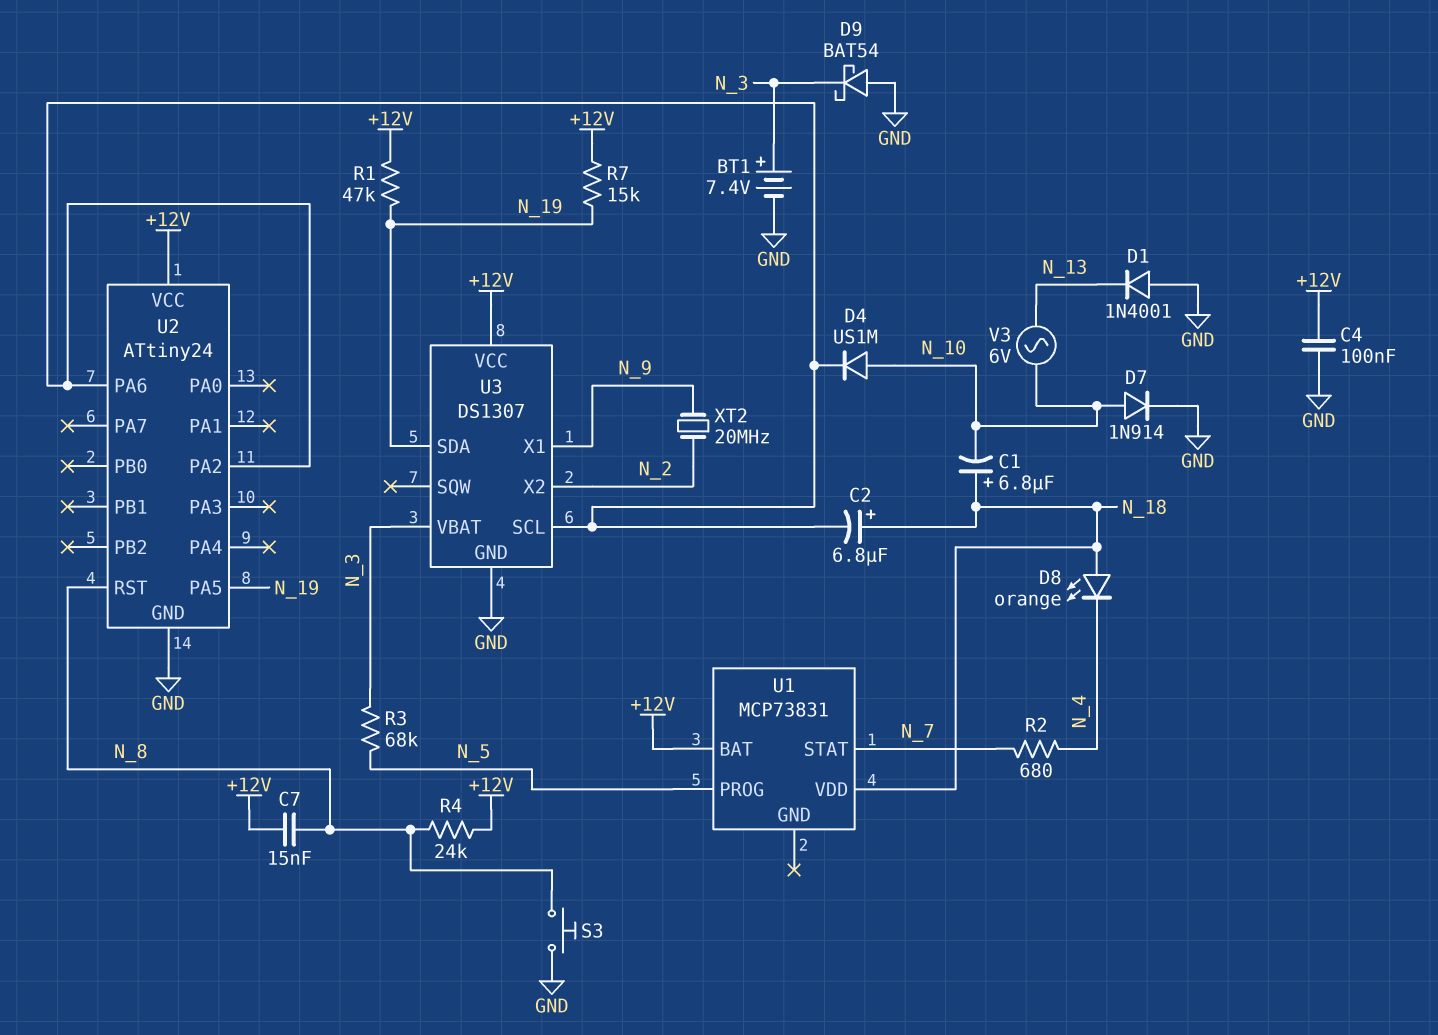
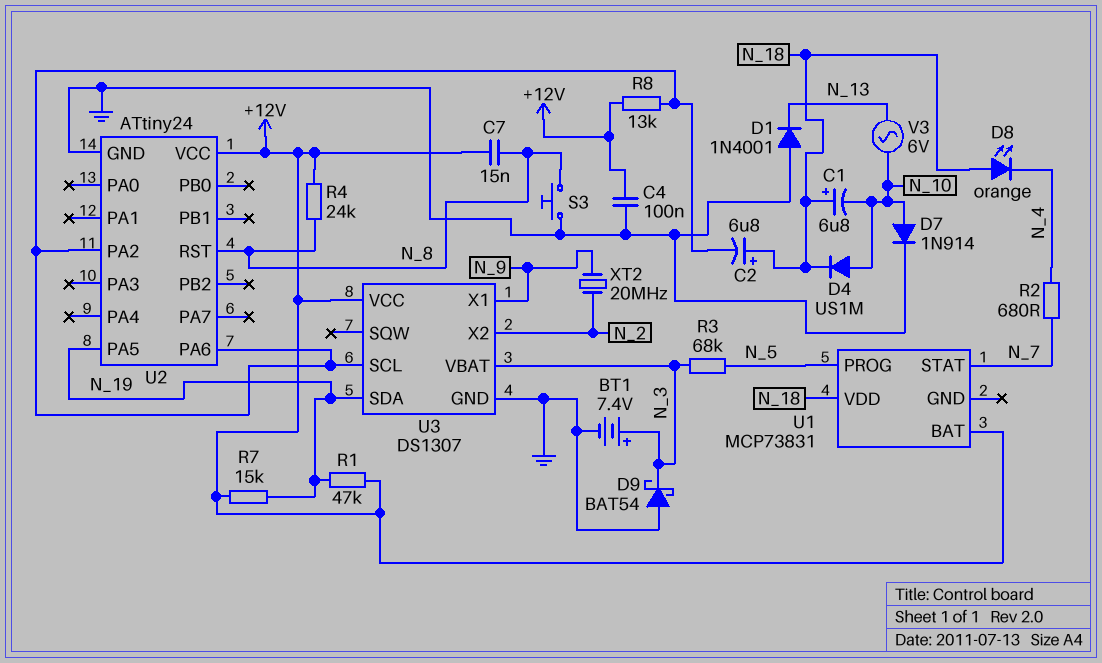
D4: diode US1M (A N_10, K U2/PA2) -> diode US1M (A N_10, K N_18)
R8: none -> 13k (+12V, U2/PA2)

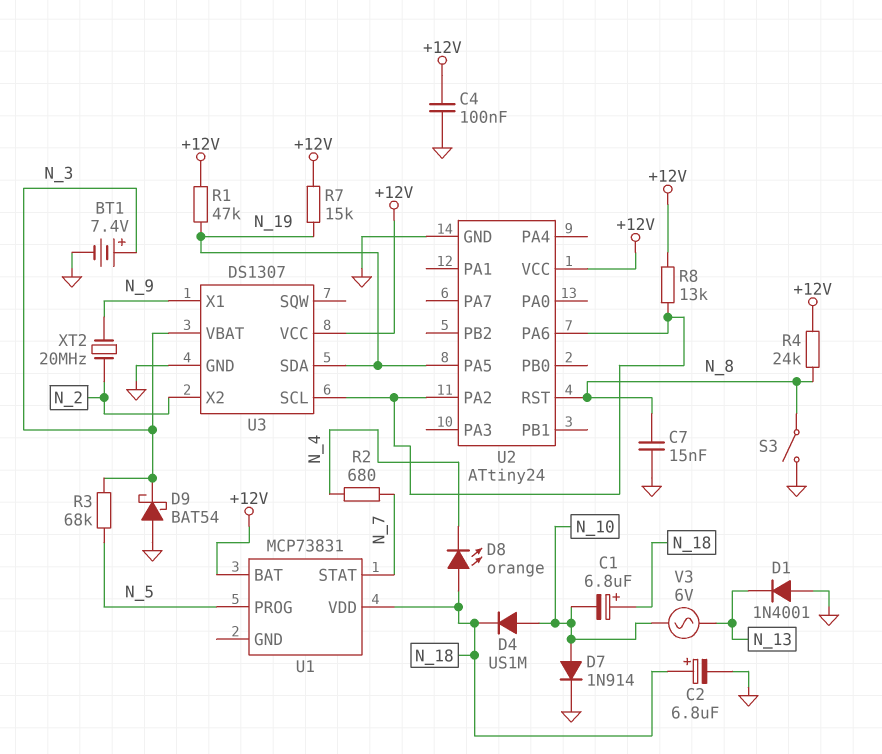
C2: 6.8uF (plus N_18, minus U2/PA2) -> 6.8uF (plus N_18, minus GND)
C7: 15nF (+12V, N_8) -> 15nF (GND, N_8)
S3: button (GND, N_8) -> switch (GND, N_8)

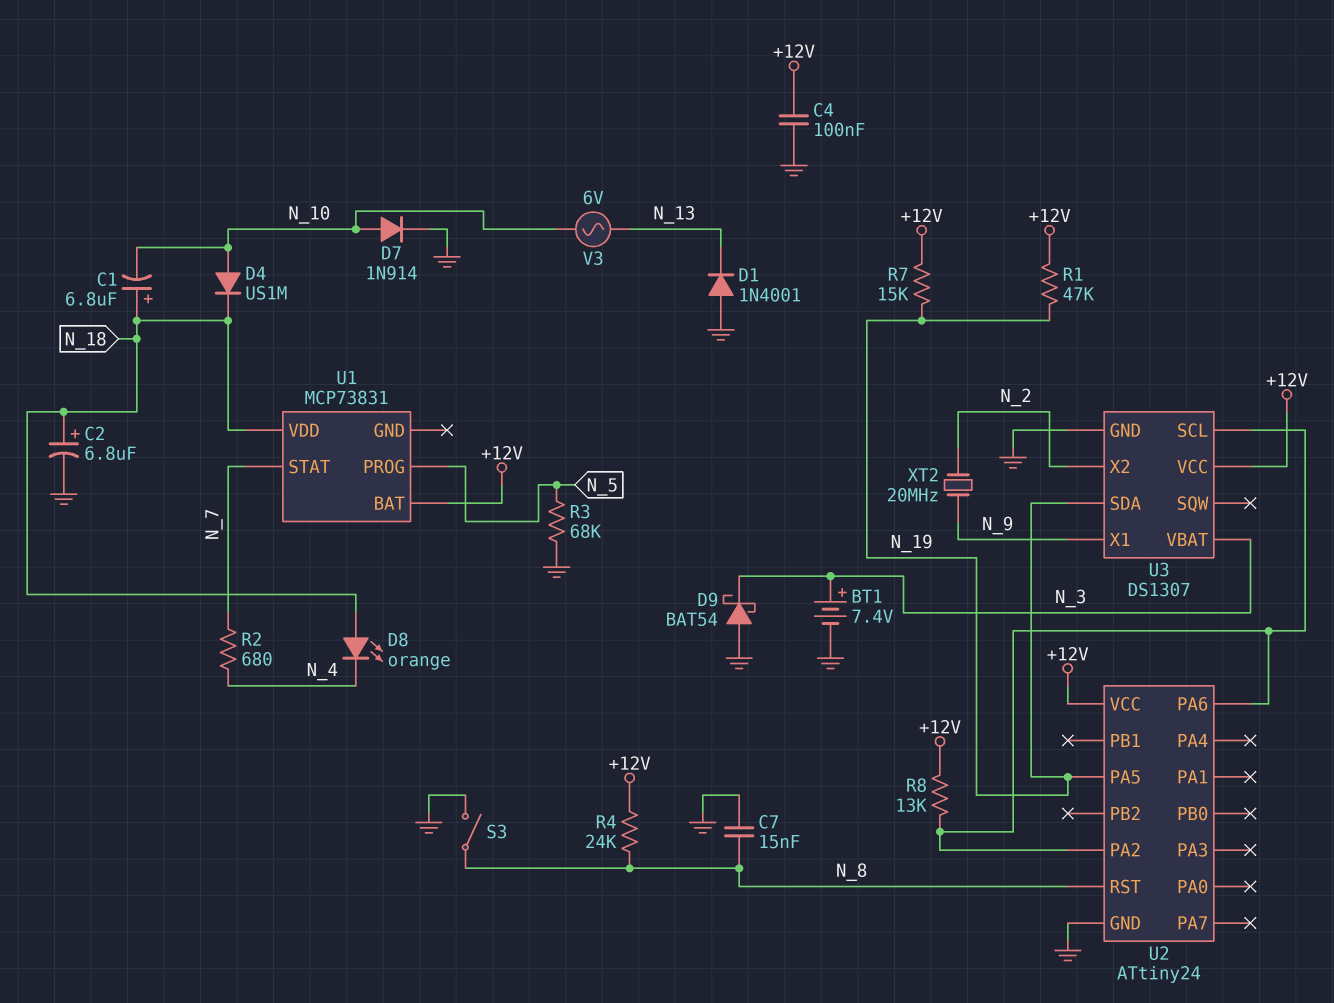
R3: 68k (N_3, N_5) -> 68k (GND, N_5)

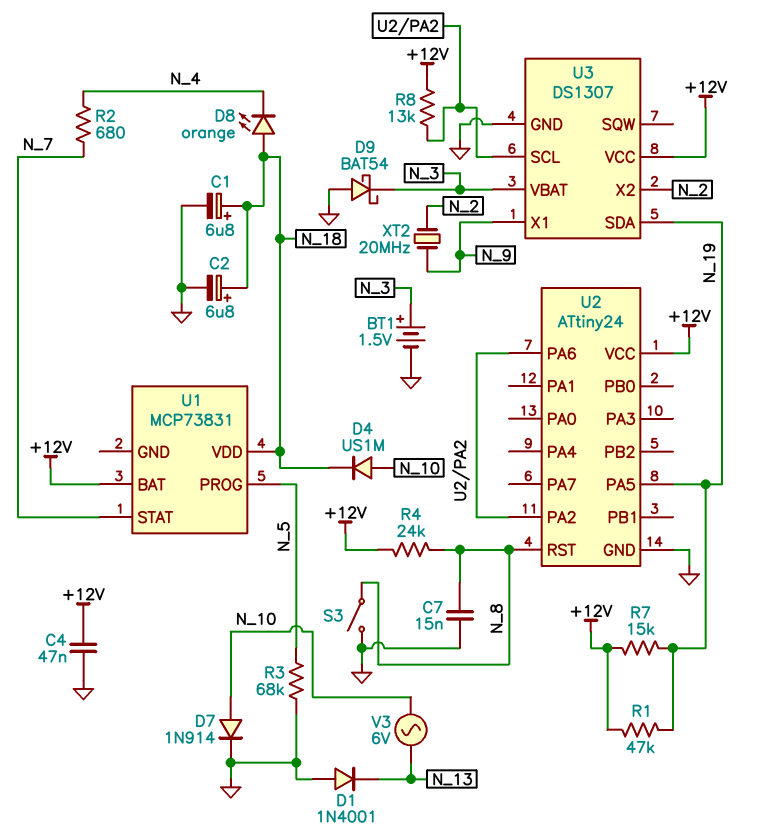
BT1: 7.4V (plus N_3, minus GND) -> 1.5V (plus N_3, minus GND)
C1: 6.8uF (plus N_18, minus N_10) -> 6.8uF (plus N_18, minus GND)
C4: 100nF (+12V, GND) -> 47nF (+12V, GND)

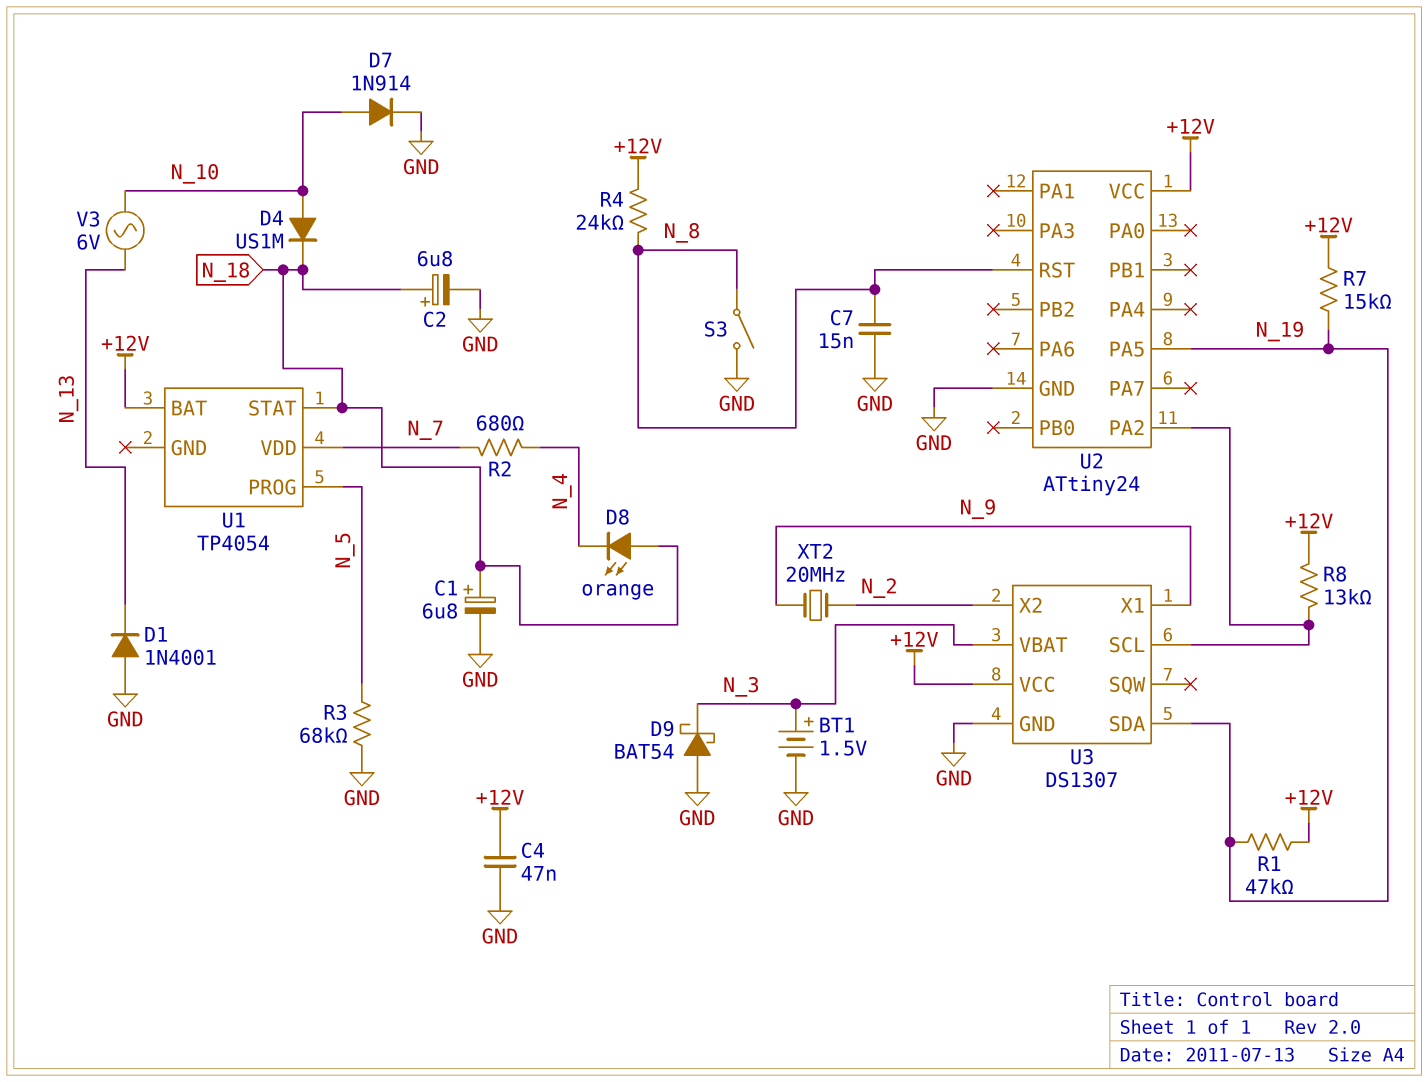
U1: MCP73831 -> TP4054
U1 pin STAT: N_7 -> N_18
U1 pin VDD: N_18 -> N_7
U2 pin PA6: U2/PA2 -> none

